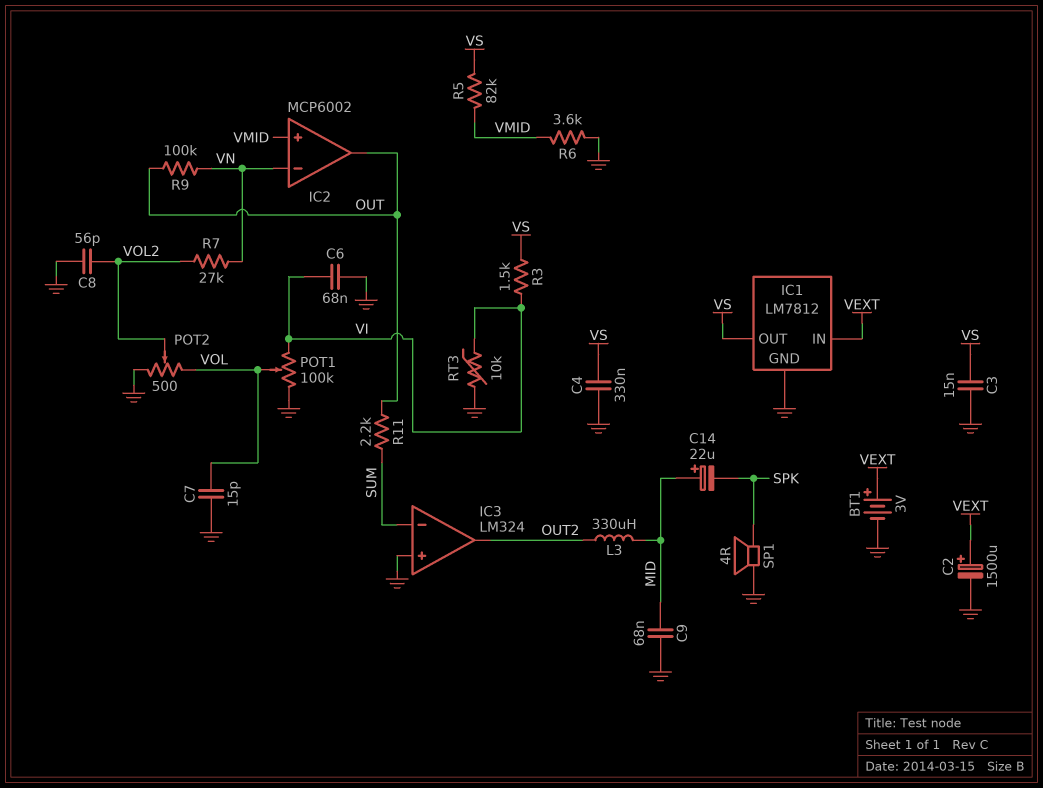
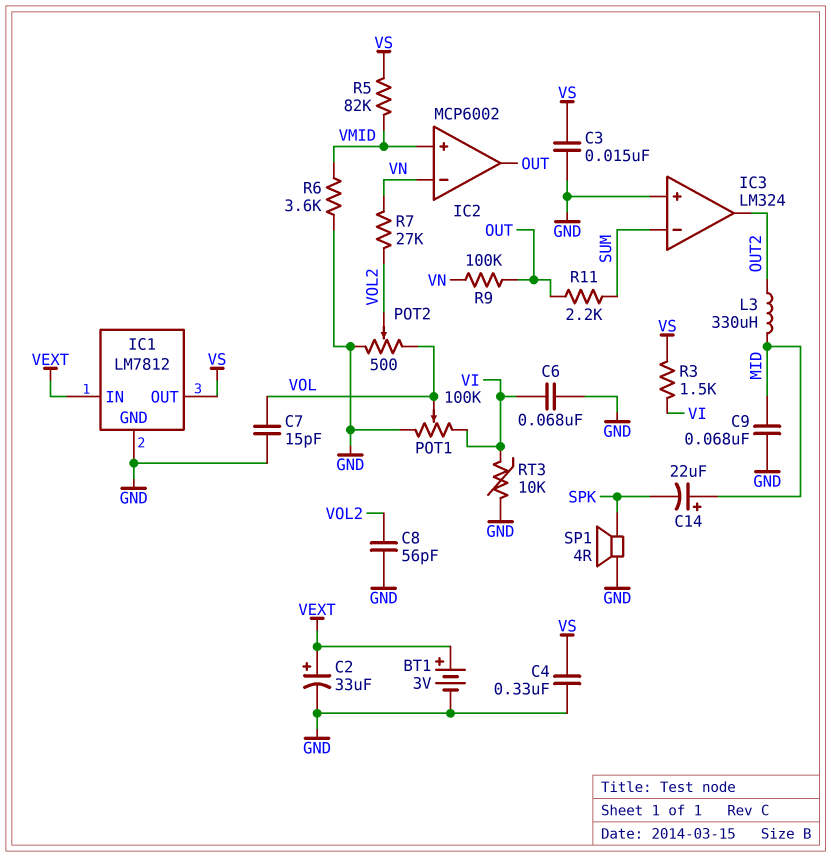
C2: 1500uF (plus VEXT, minus GND) -> 33uF (plus VEXT, minus GND)

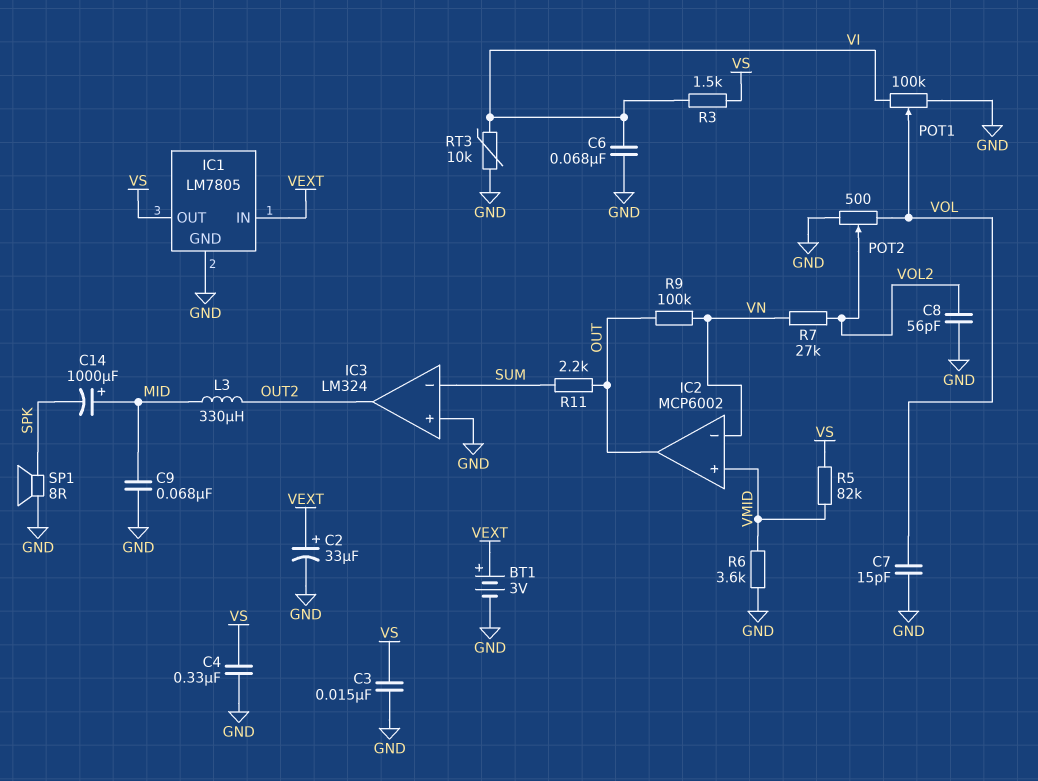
C14: 22uF (plus MID, minus SPK) -> 1000uF (plus MID, minus SPK)
IC1: LM7812 -> LM7805
SP1: speaker 4R (GND, SPK) -> speaker 8R (GND, SPK)

